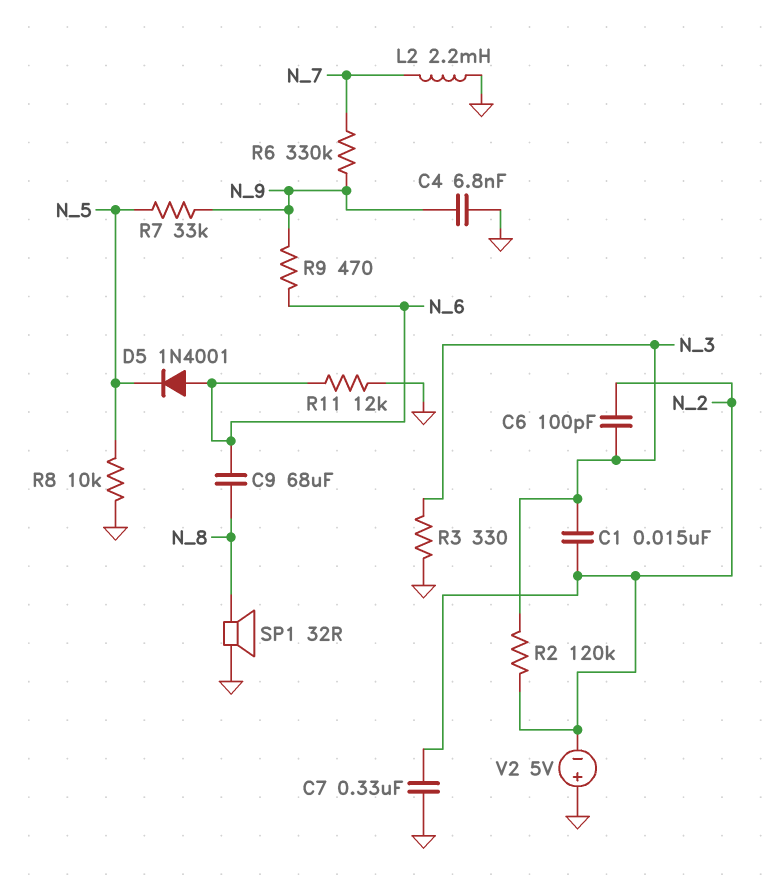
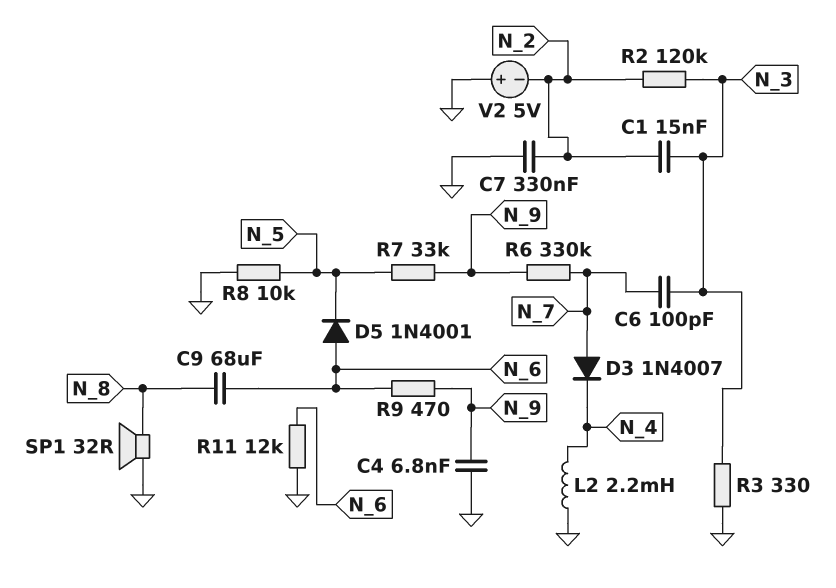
C6: 100pF (N_2, N_3) -> 100pF (N_3, N_7)
D3: none -> diode 1N4007 (A N_7, K N_4)
L2: 2.2mH (GND, N_7) -> 2.2mH (GND, N_4)

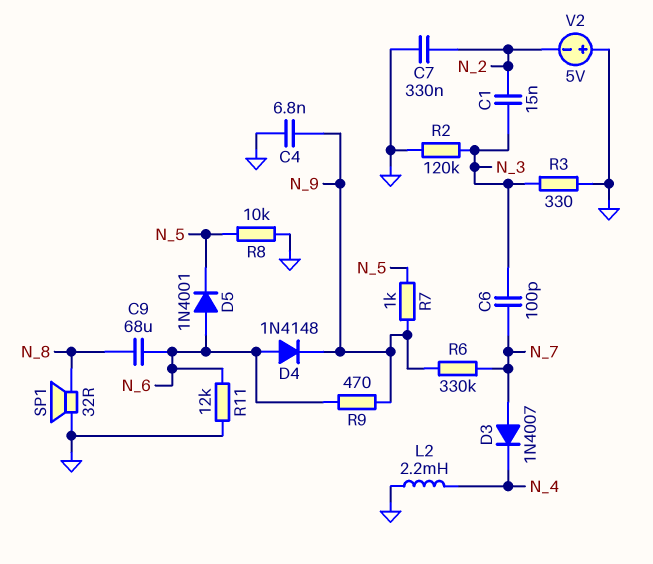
D4: none -> diode 1N4148 (A N_6, K N_9)
R2: 120k (N_2, N_3) -> 120k (GND, N_3)
R7: 33k (N_5, N_9) -> 1k (N_5, N_9)

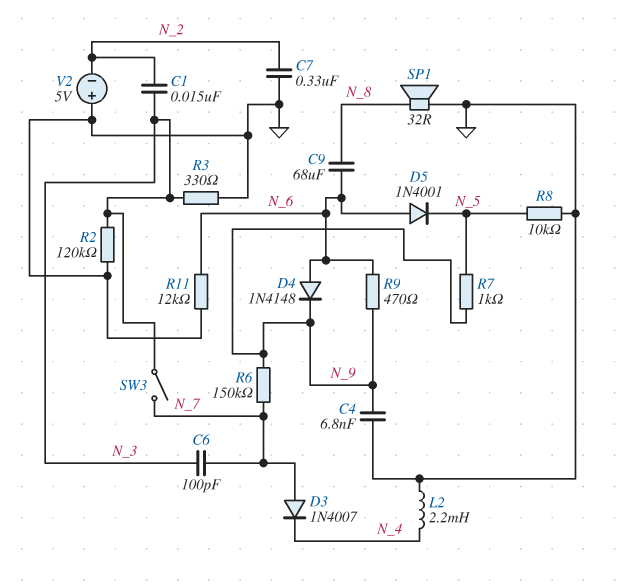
R6: 330k (N_7, N_9) -> 150k (N_7, N_9)
SW3: none -> switch (N_3, N_7)

